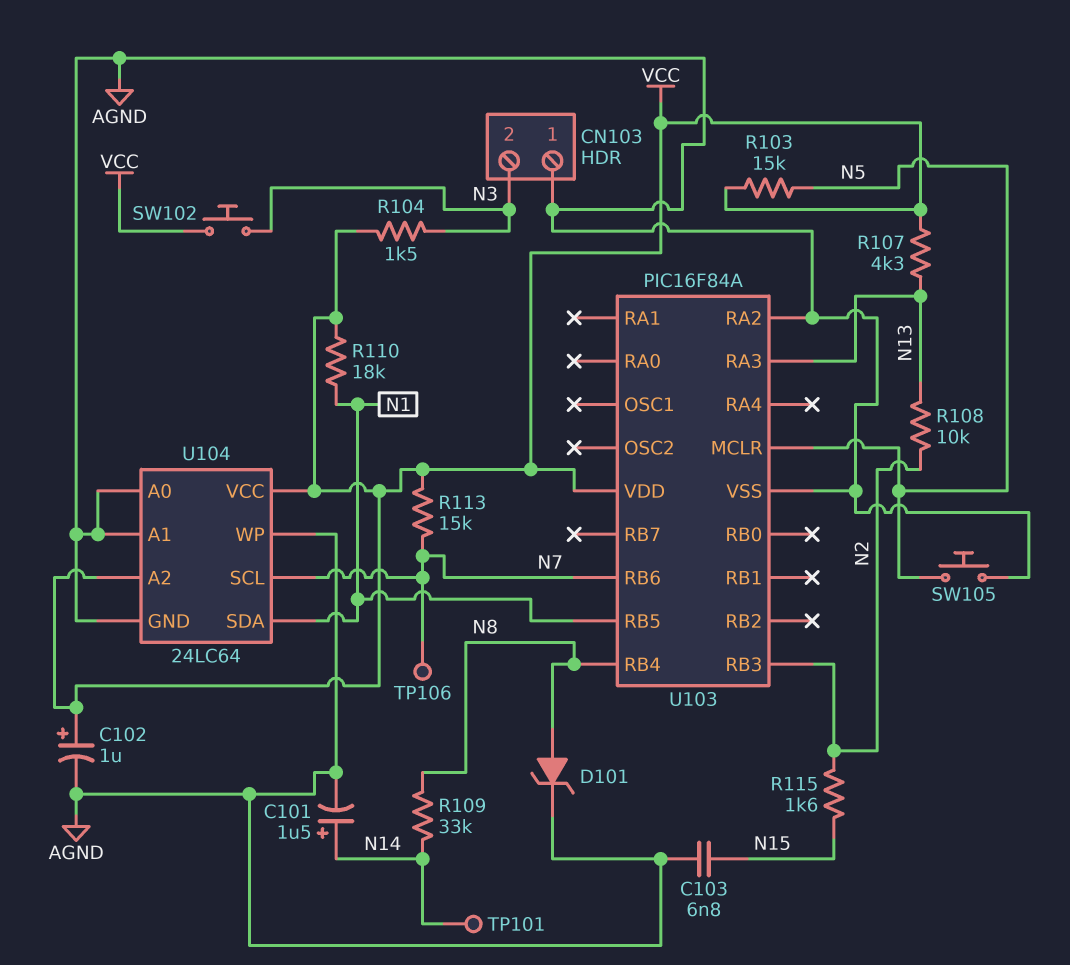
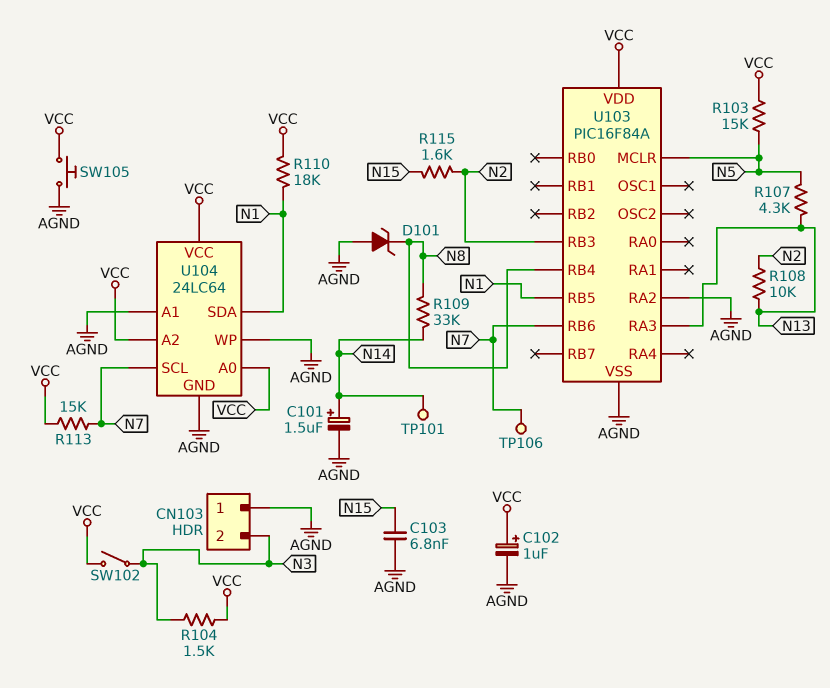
D101: zener (A N8, K AGND) -> zener (A AGND, K N8)
R107: 4.3k (N13, VCC) -> 4.3k (N5, N13)
SW102: button (N3, VCC) -> switch (N3, VCC)
SW105: button (AGND, N5) -> button (AGND, VCC)
U104 pin A0: AGND -> VCC

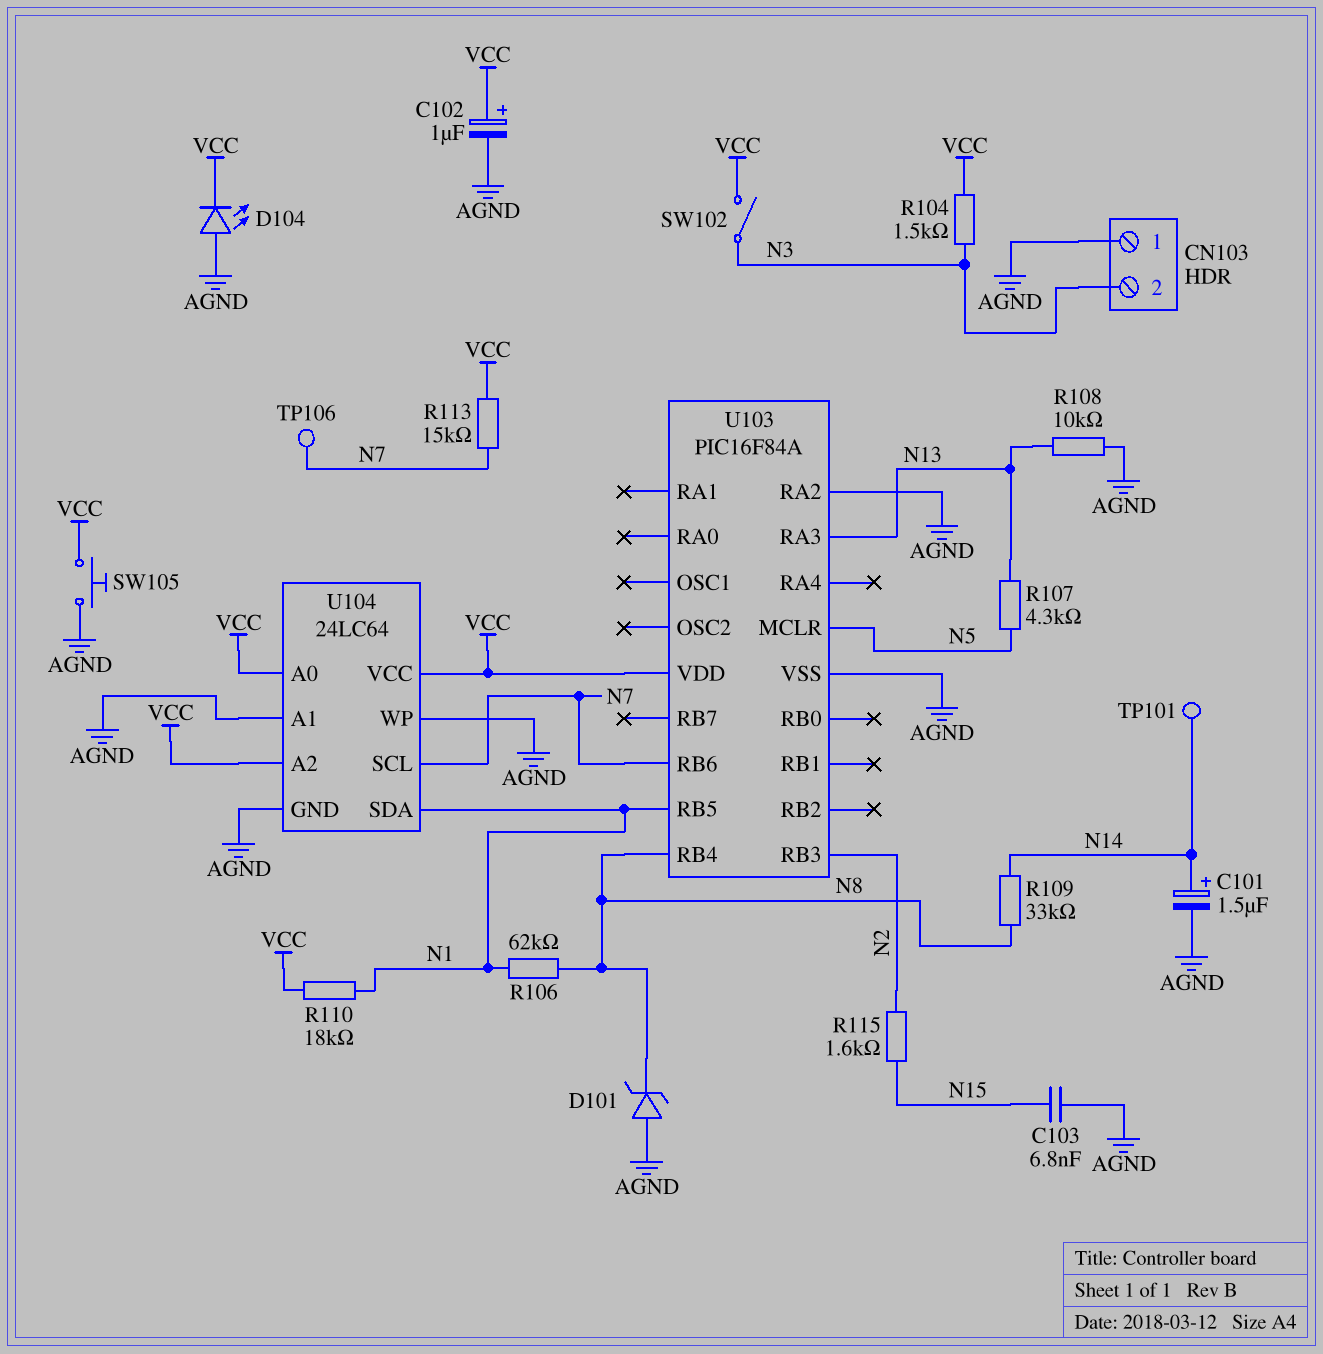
D104: none -> LED (A AGND, K VCC)
R103: 15k (N5, VCC) -> none
R106: none -> 62k (N1, N8)
R108: 10k (N2, N13) -> 10k (AGND, N13)

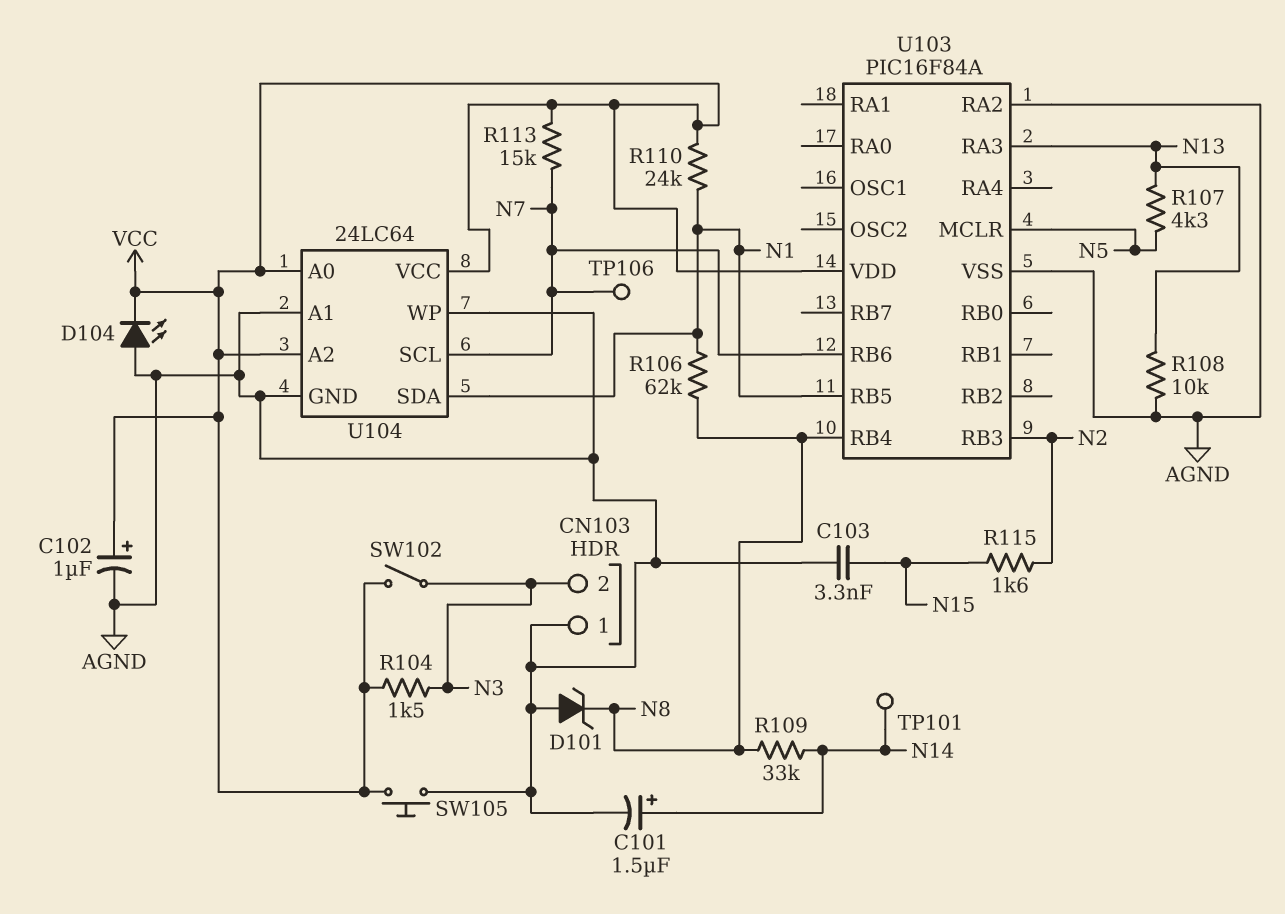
C103: 6.8nF (AGND, N15) -> 3.3nF (AGND, N15)
R110: 18k (N1, VCC) -> 24k (N1, VCC)

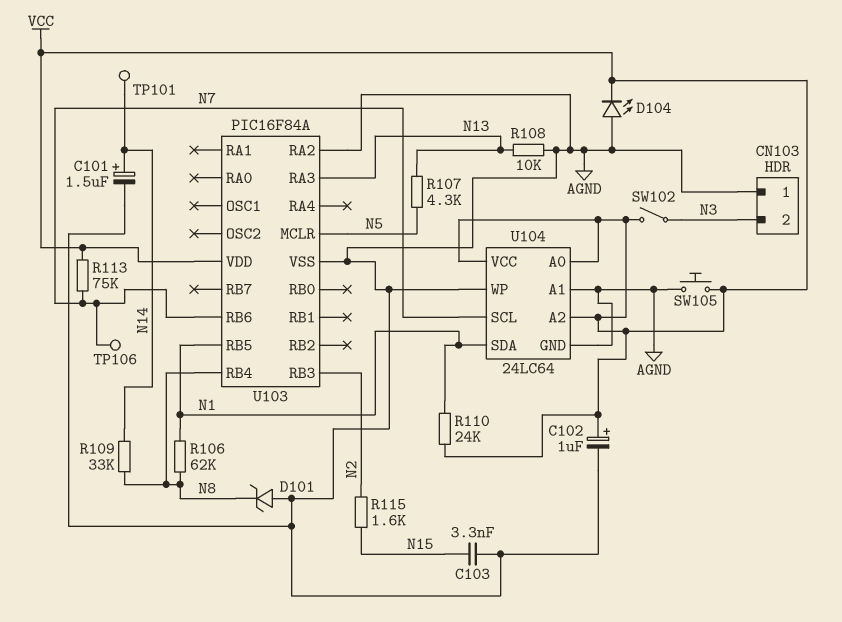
R104: 1.5k (N3, VCC) -> none
R113: 15k (N7, VCC) -> 75k (N7, VCC)

